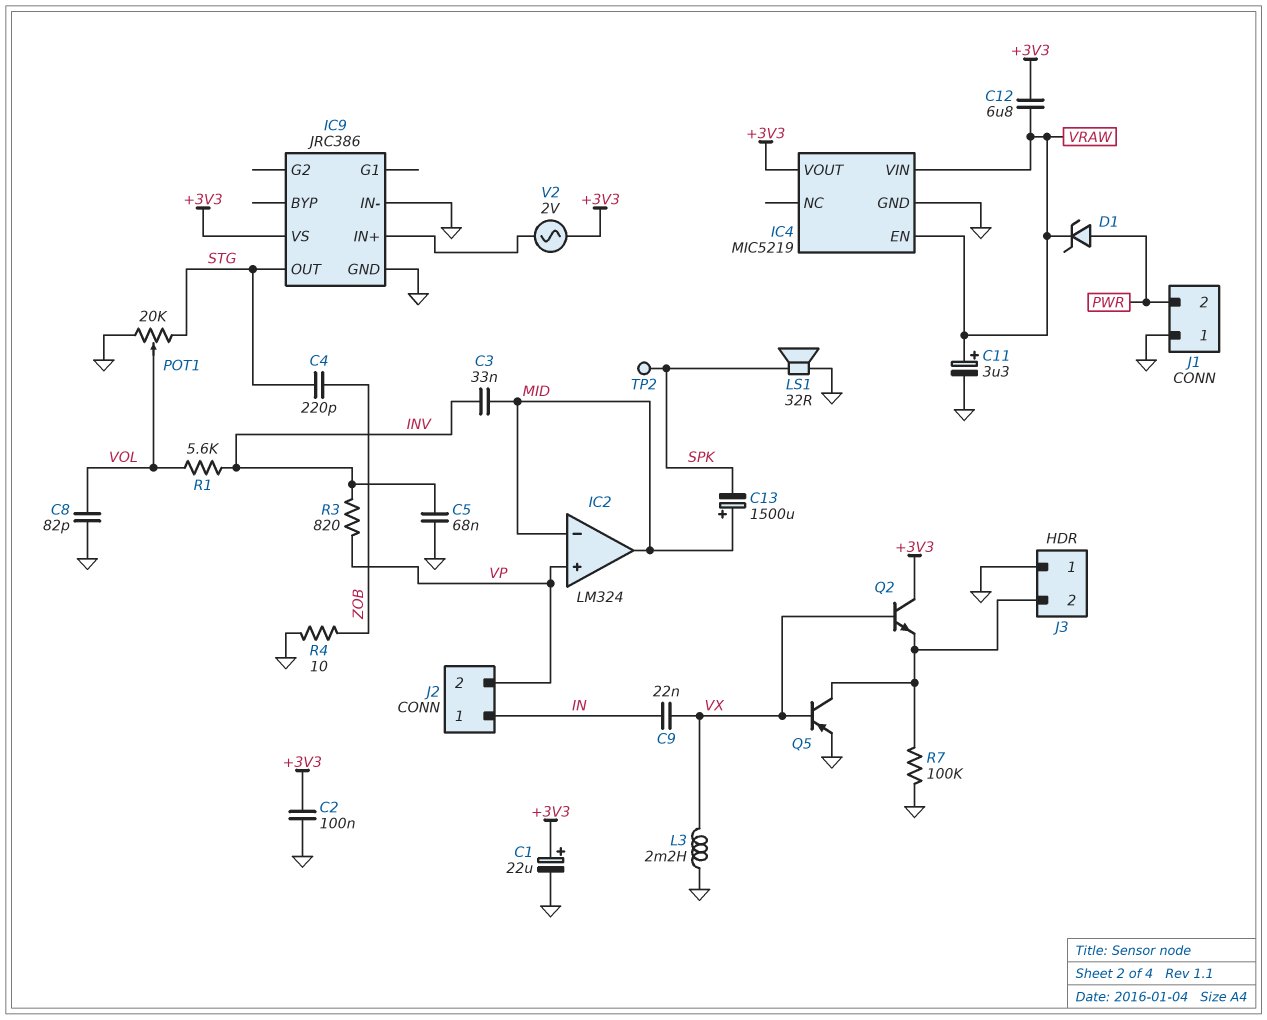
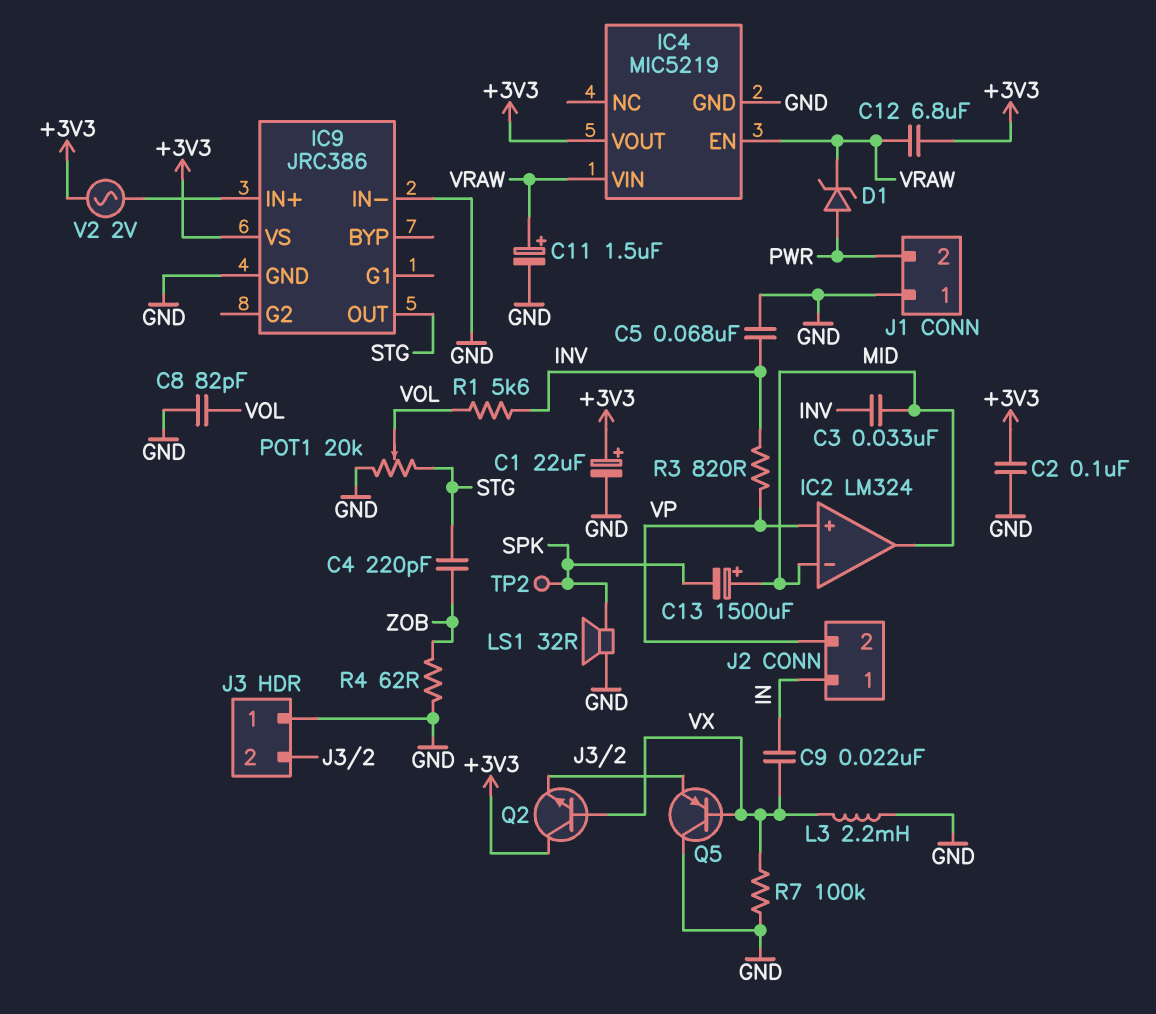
C11: 3.3uF (plus VRAW, minus GND) -> 1.5uF (plus VRAW, minus GND)
Q5: PNP (B VX, C J3/2, E GND) -> PNP (B VX, C GND, E J3/2)
R4: 10 (GND, ZOB) -> 62 (GND, ZOB)
R7: 100k (GND, J3/2) -> 100k (GND, VX)

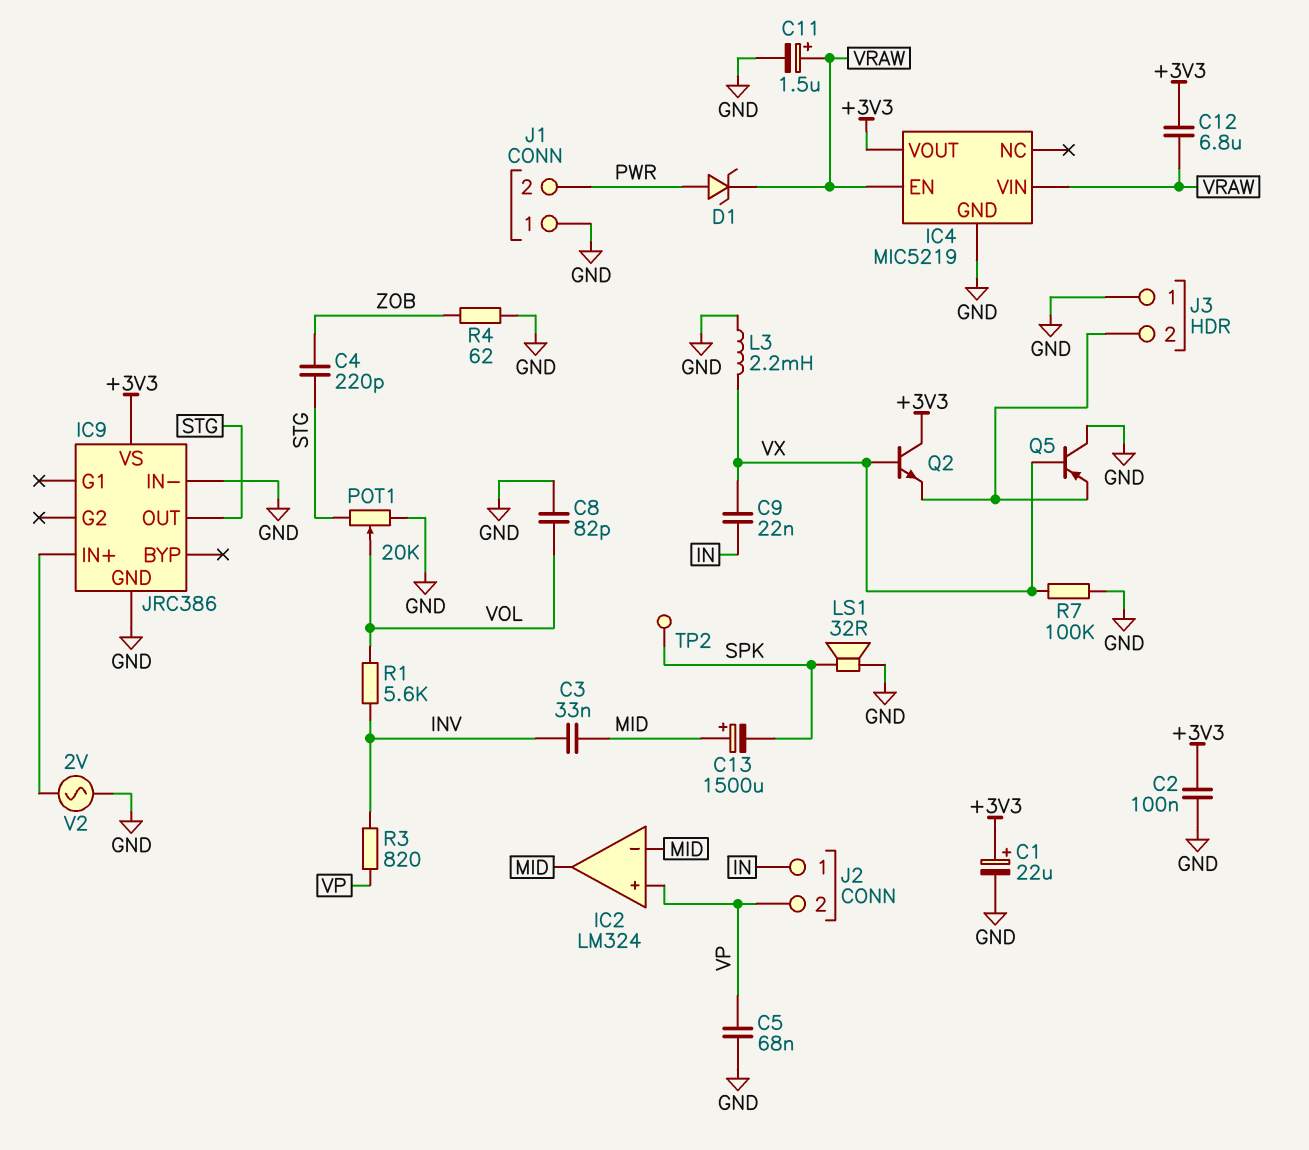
C5: 68nF (GND, INV) -> 68nF (GND, VP)
V2: AC 2V (+3V3, IC9/IN+) -> AC 2V (GND, IC9/IN+)

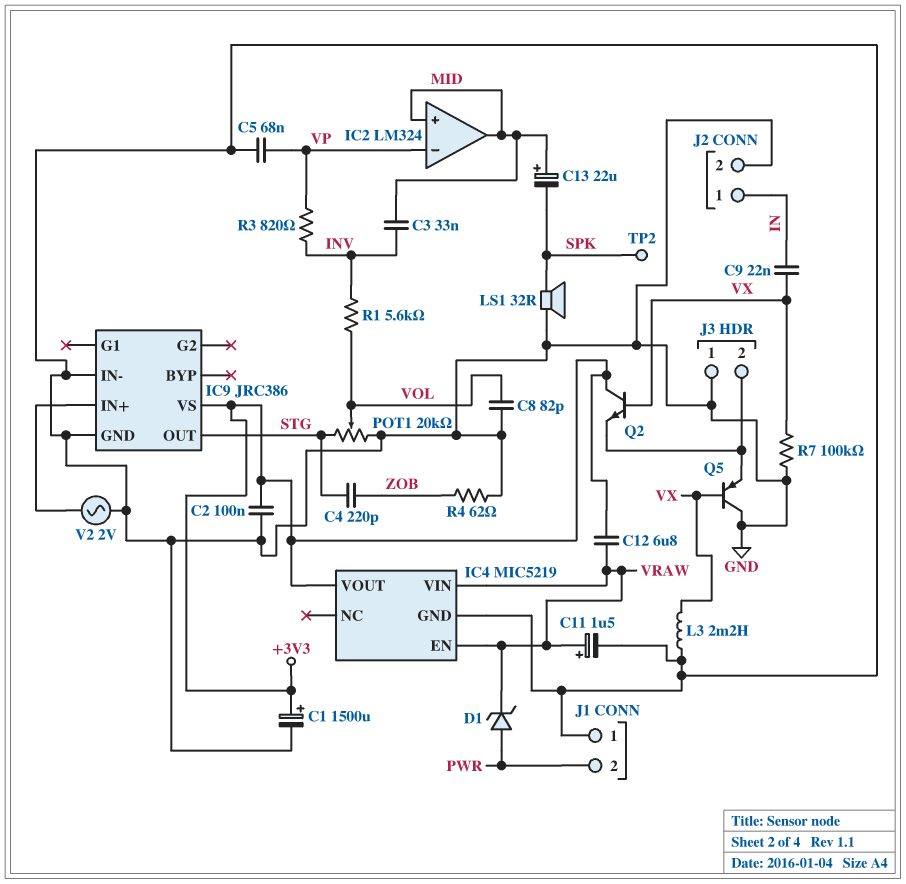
C1: 22uF (plus +3V3, minus GND) -> 1500uF (plus +3V3, minus GND)
C13: 1500uF (plus MID, minus SPK) -> 22uF (plus MID, minus SPK)
IC2 pin in+: VP -> MID
IC2 pin in-: MID -> VP
J2 pin 2: VP -> GND

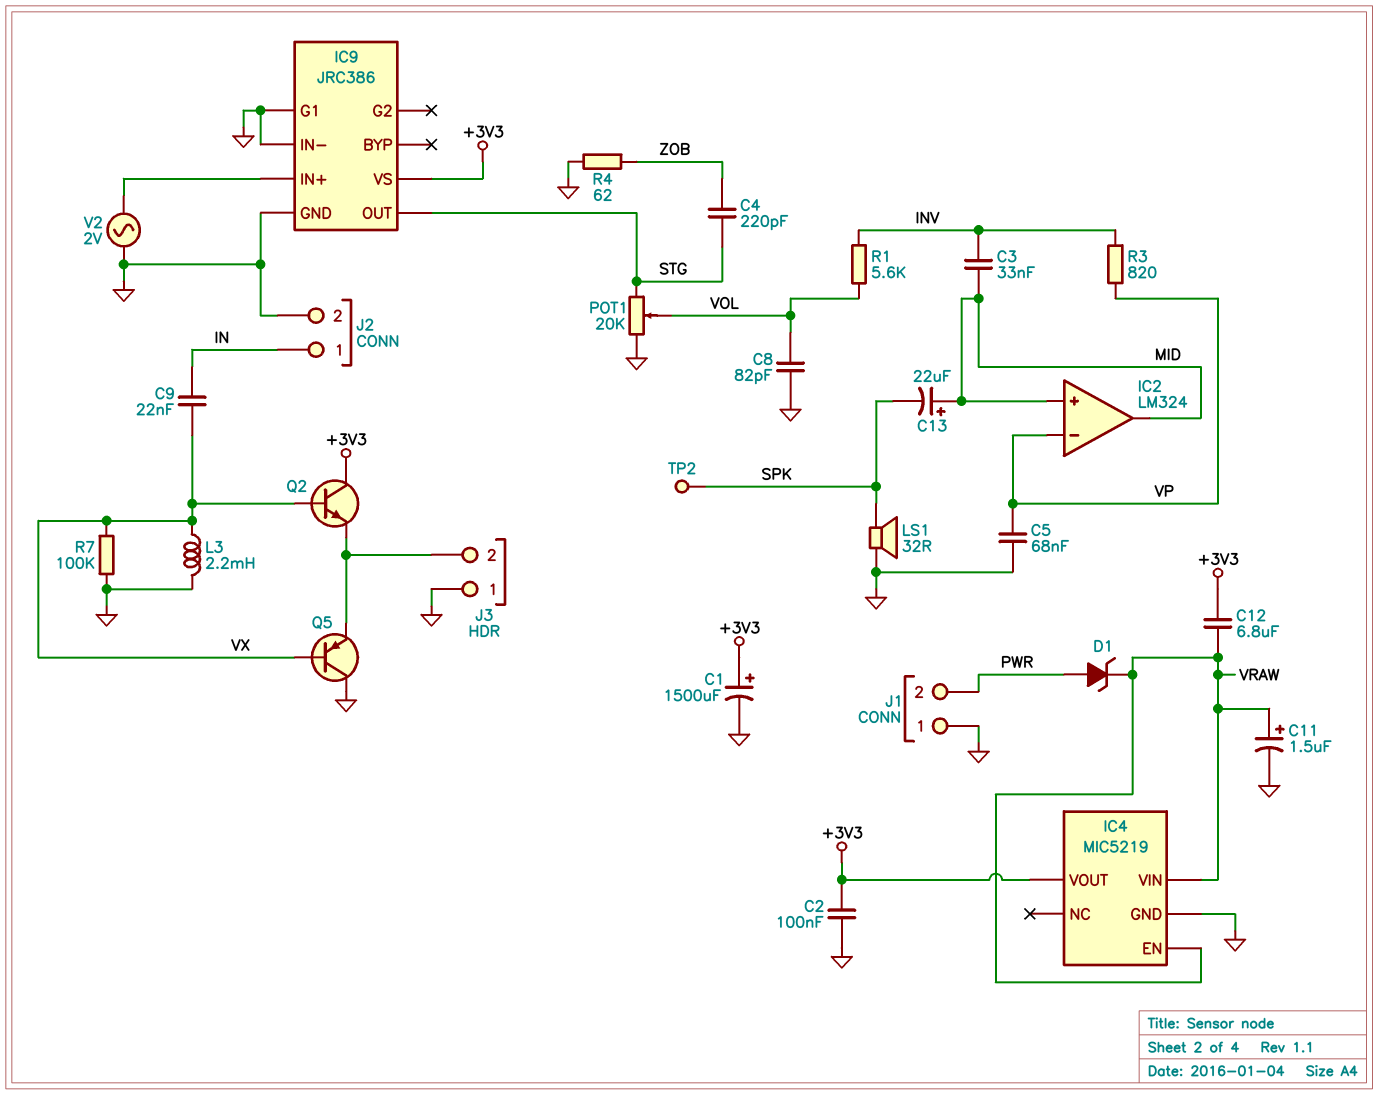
IC9 pin G1: none -> GND

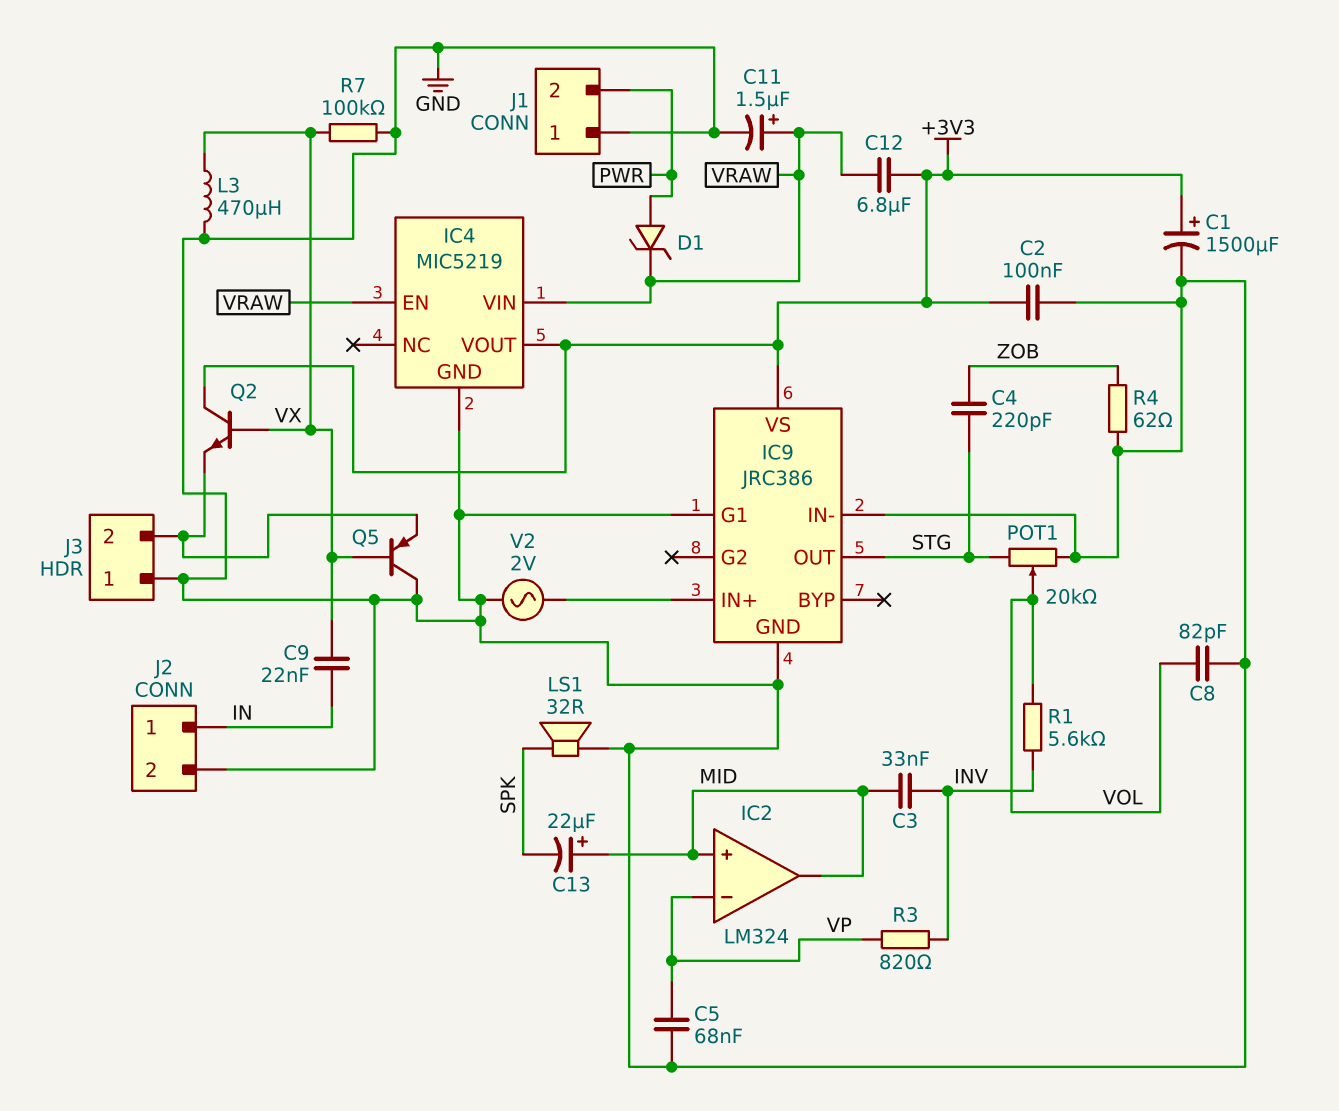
L3: 2.2mH (GND, VX) -> 470uH (GND, VX)
TP2: test point (SPK) -> none

